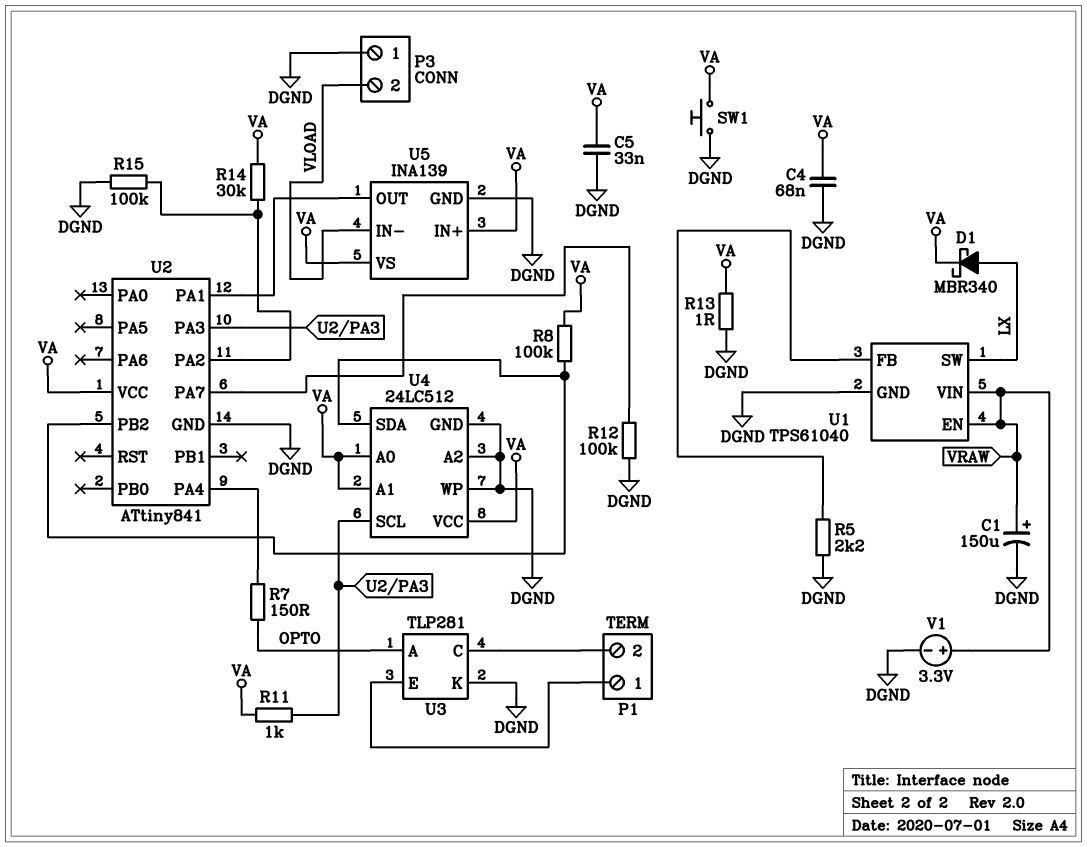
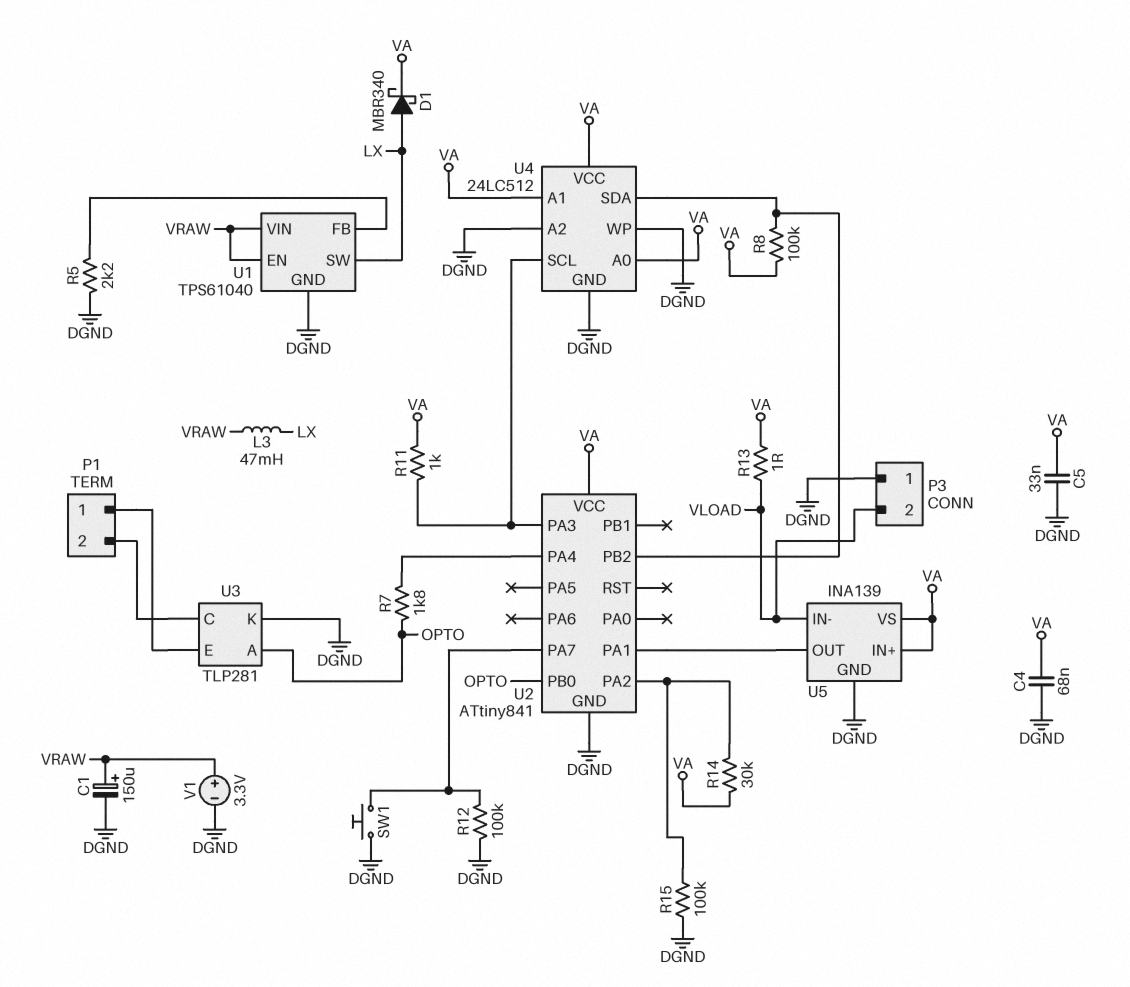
L3: none -> 47mH (LX, VRAW)
R7: 150 (OPTO, U2/PA4) -> 1.8k (OPTO, U2/PA4)
R13: 1 (DGND, VA) -> 1 (VA, VLOAD)
SW1: button (DGND, VA) -> button (DGND, U2/PA7)
U2 pin PB0: none -> OPTO

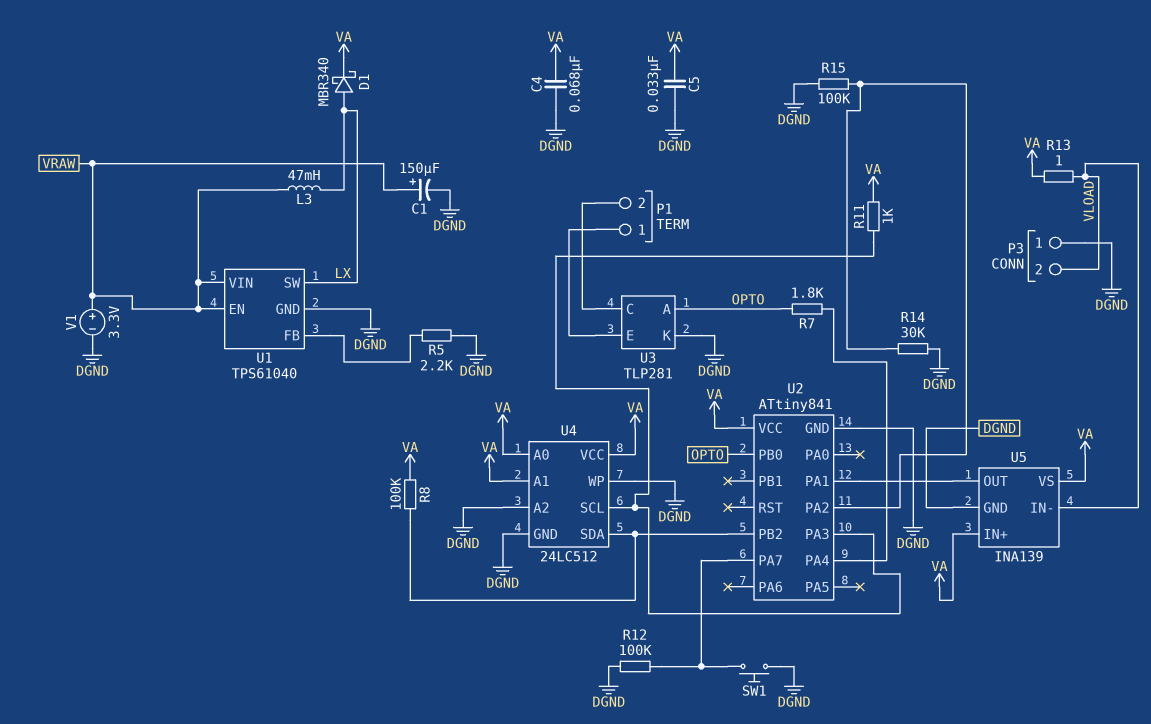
R14: 30k (U2/PA2, VA) -> 30k (DGND, U2/PA2)

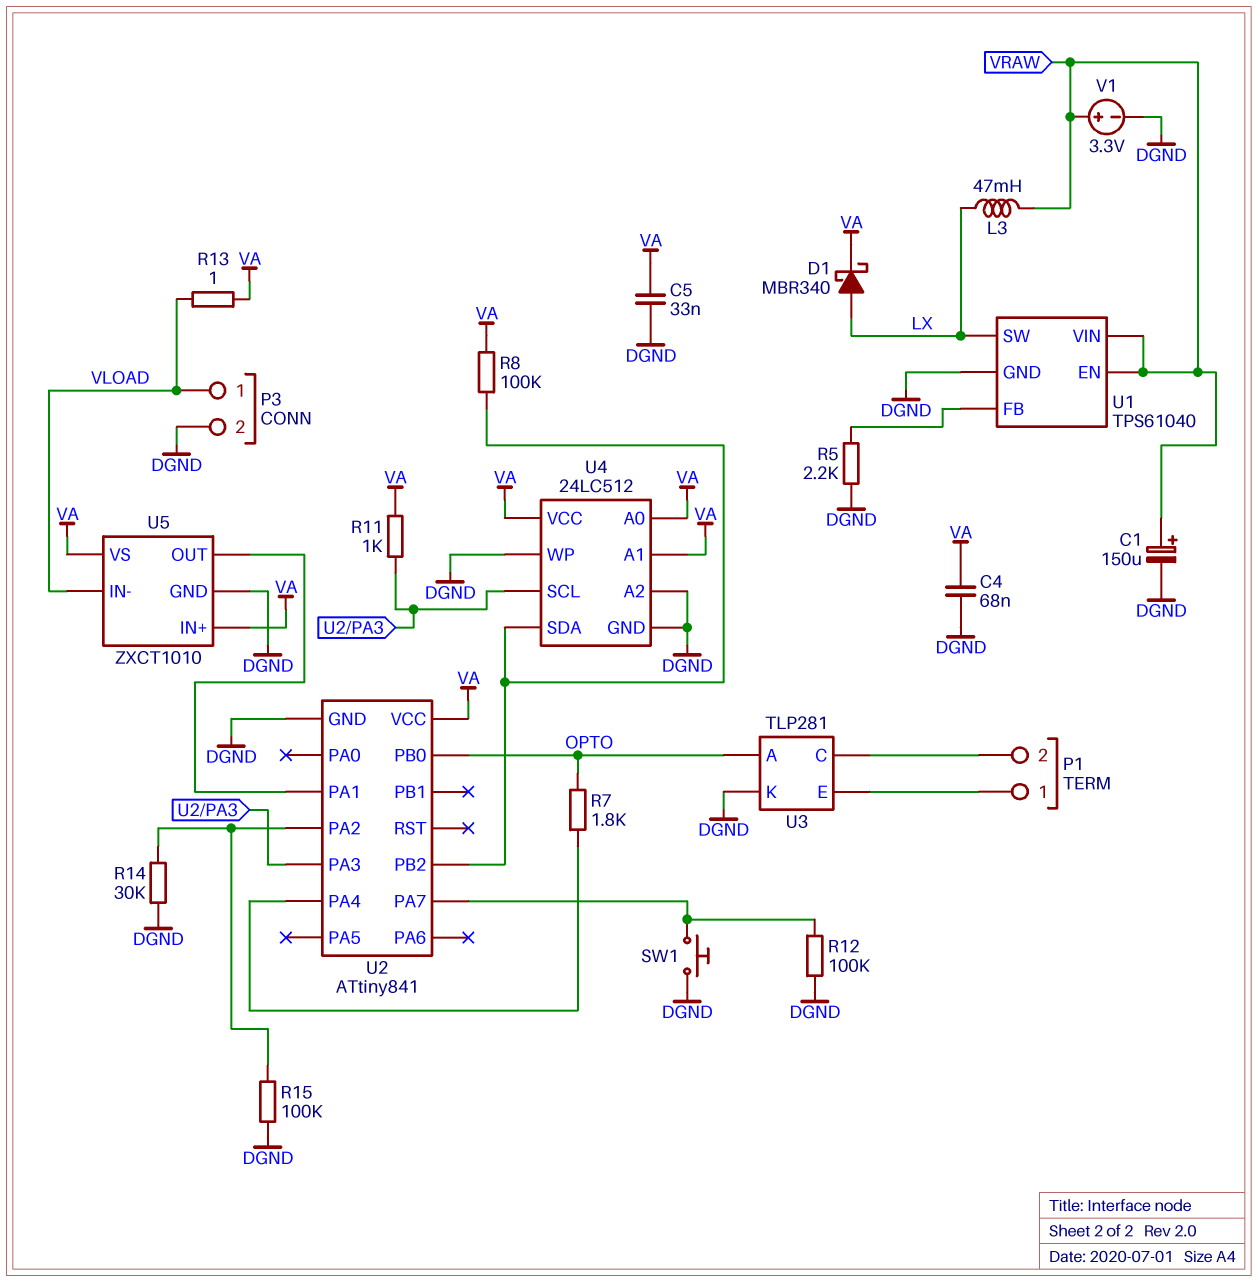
P3 pin 1: DGND -> VLOAD
P3 pin 2: VLOAD -> DGND
U5: INA139 -> ZXCT1010

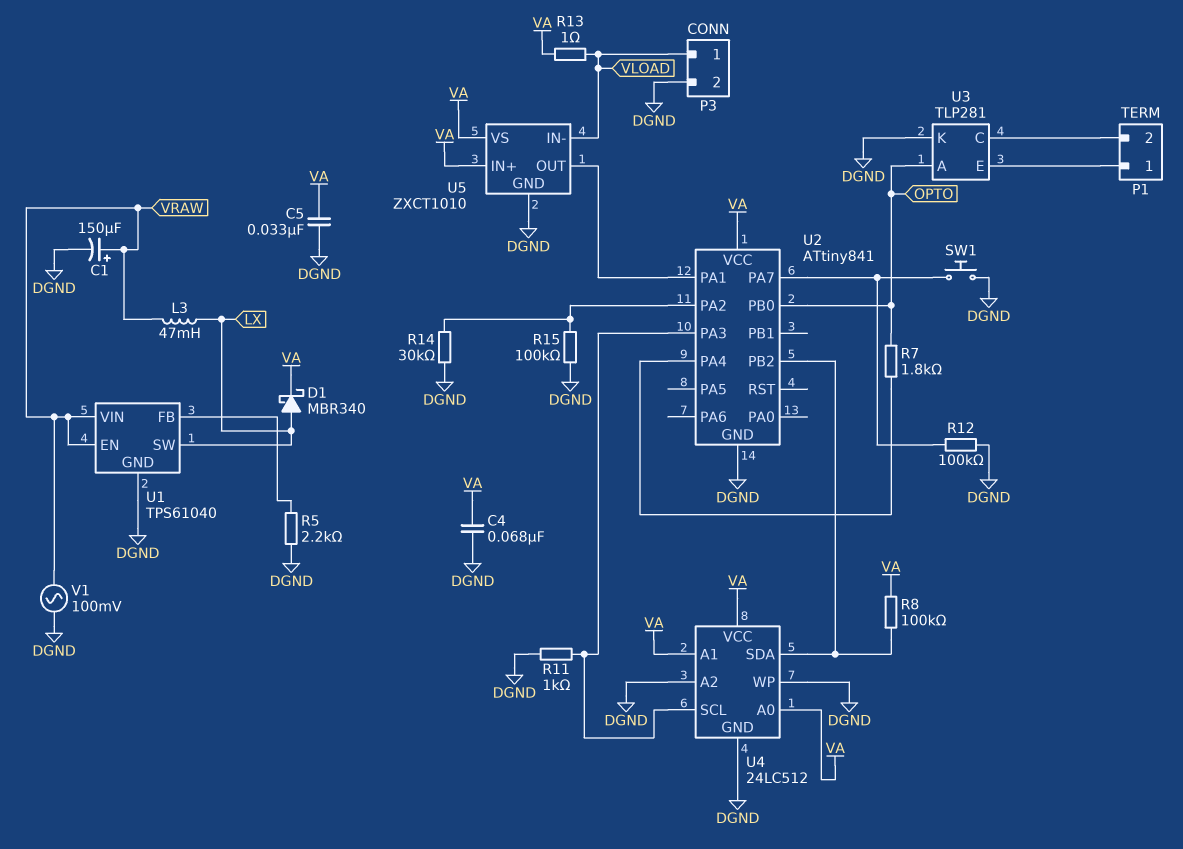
R11: 1k (U2/PA3, VA) -> 1k (DGND, U2/PA3)
V1: 3.3V (plus VRAW, minus DGND) -> AC 100mV (DGND, VRAW)

